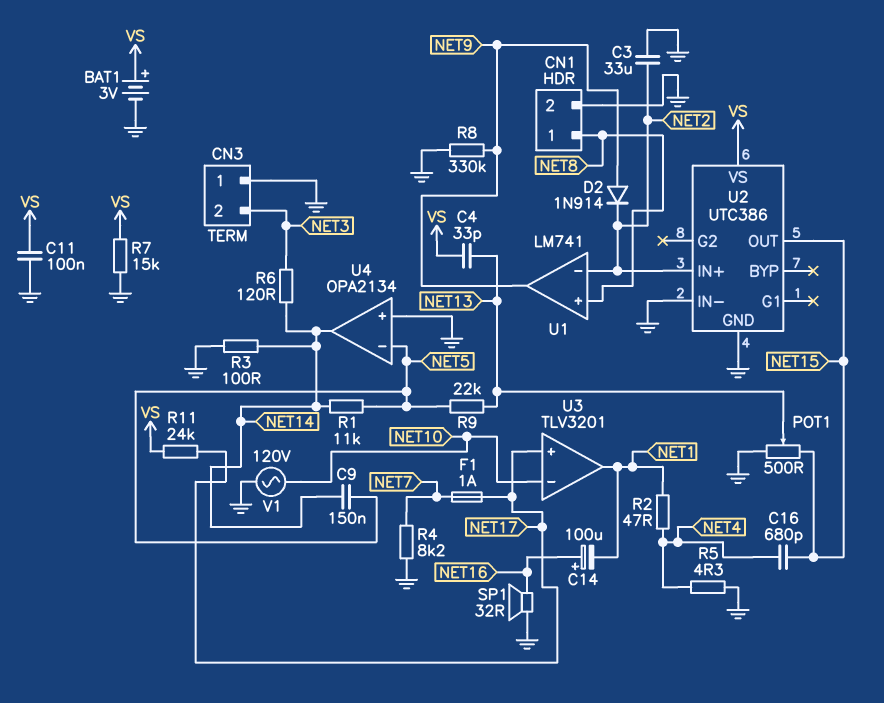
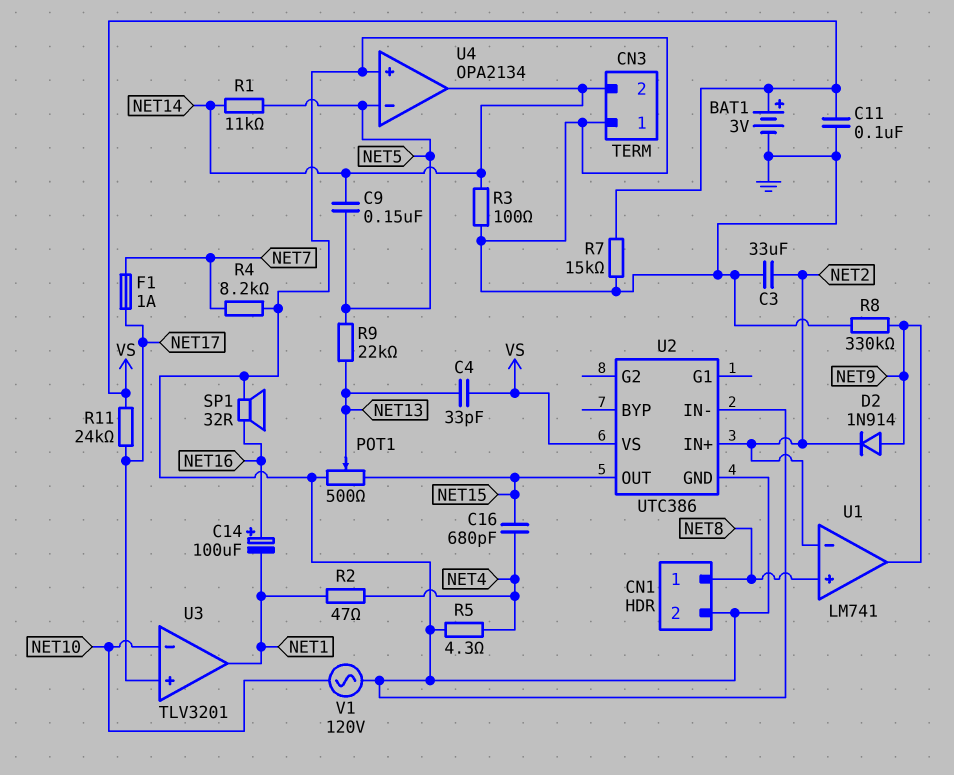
CN3 pin 2: NET3 -> NET14
R6: 120 (NET3, NET14) -> none

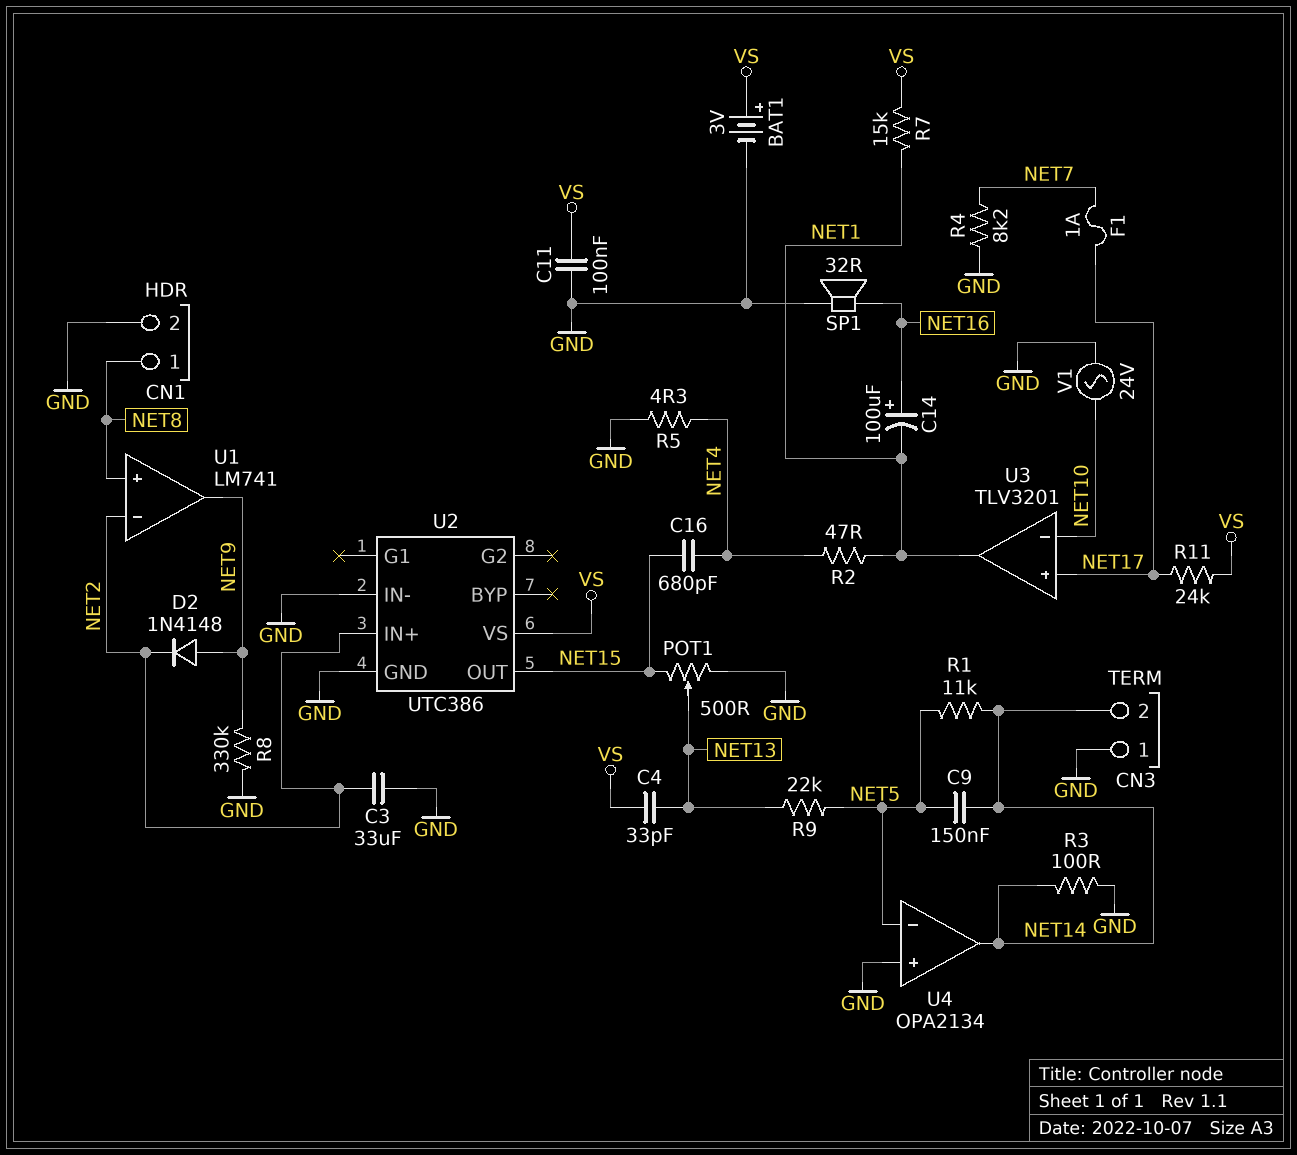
D2: diode 1N914 (A NET9, K NET2) -> diode 1N4148 (A NET9, K NET2)
R7: 15k (GND, VS) -> 15k (NET1, VS)
V1: AC 120V (GND, NET10) -> AC 24V (GND, NET10)

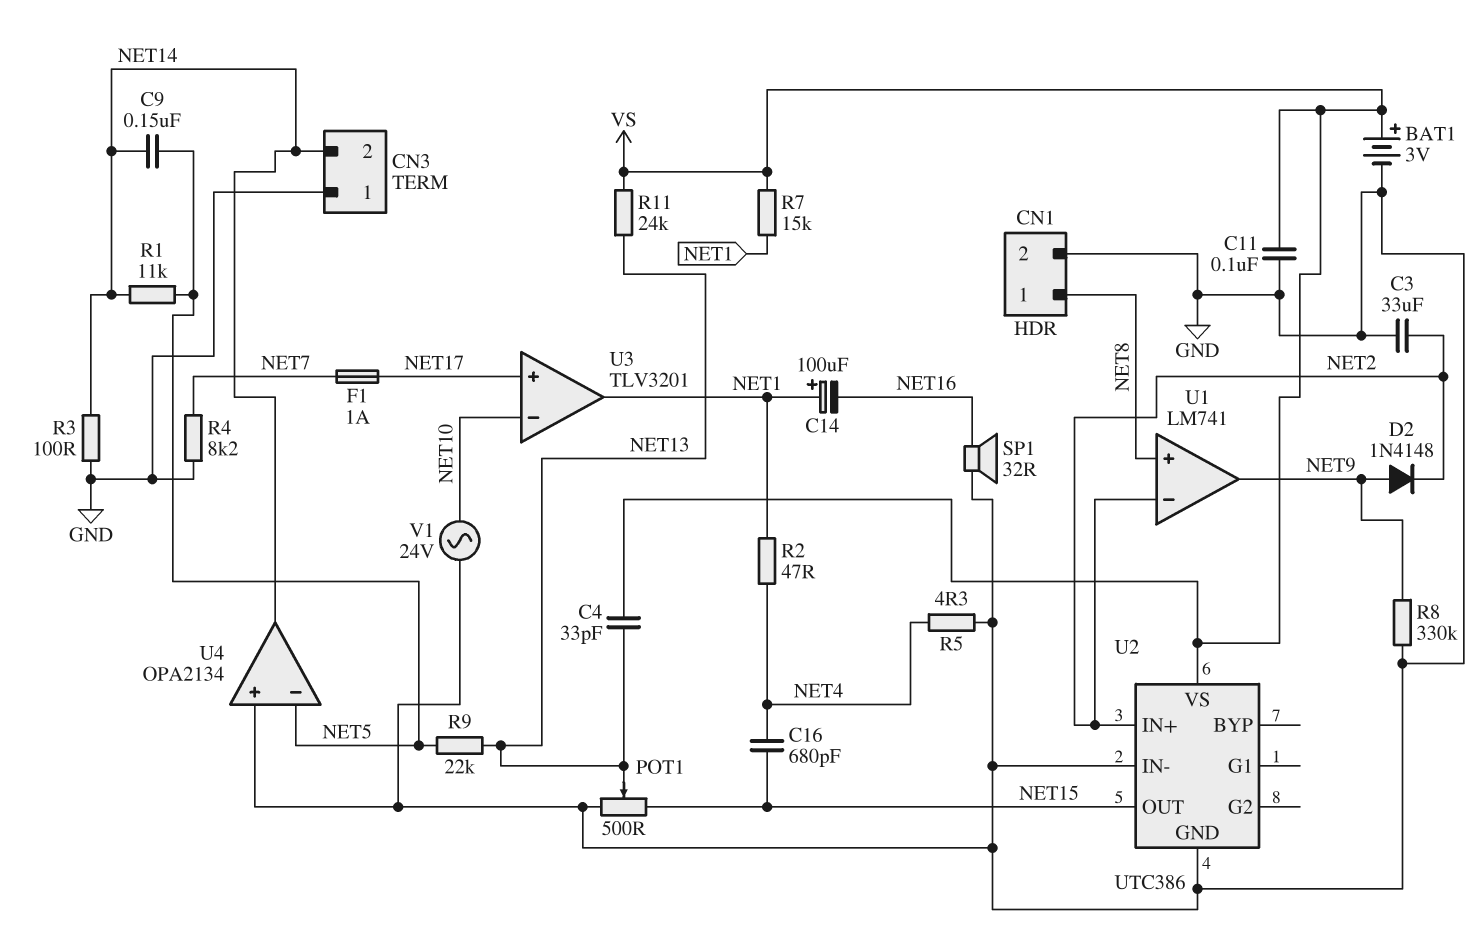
C14: 100uF (plus NET16, minus NET1) -> 100uF (plus NET1, minus NET16)
R11: 24k (NET17, VS) -> 24k (NET13, VS)

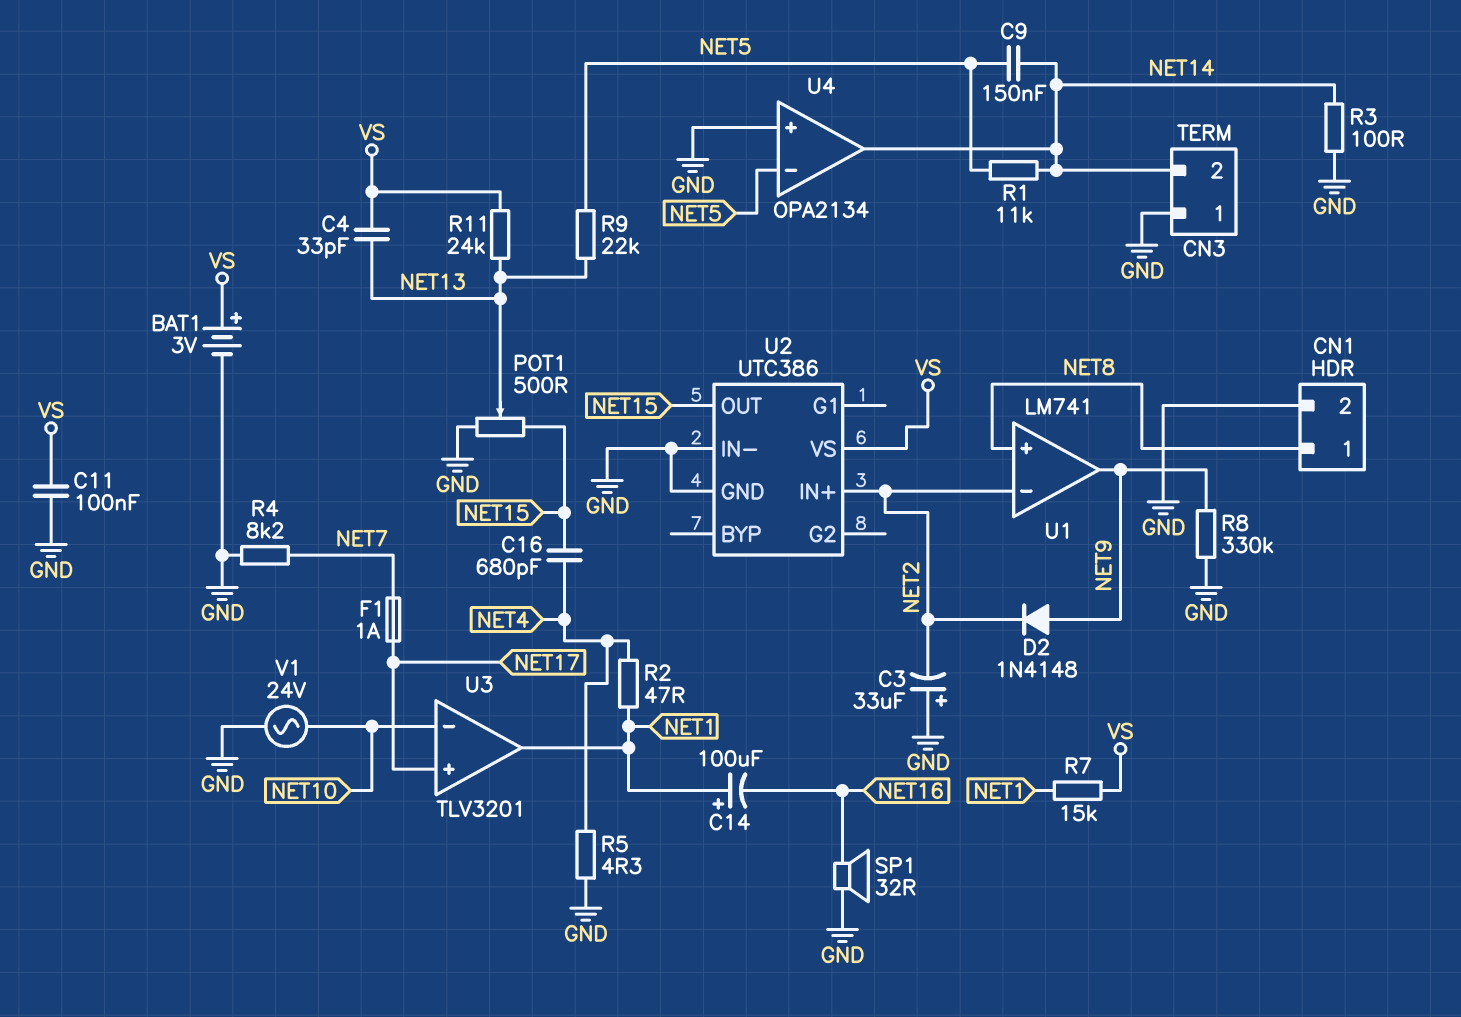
C3: 33uF (GND, NET2) -> 33uF (plus GND, minus NET2)

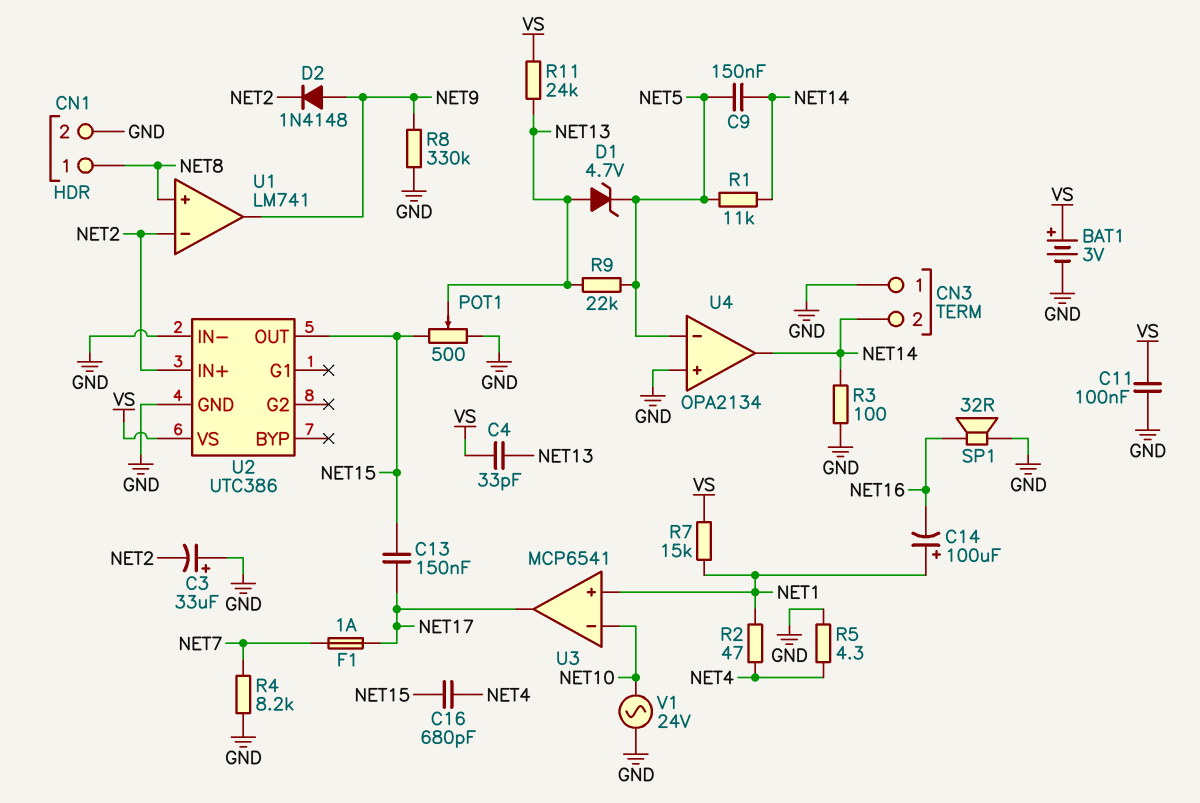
C13: none -> 150nF (NET15, NET17)
D1: none -> zener 4.7V (A NET13, K NET5)
U3: TLV3201 -> MCP6541
U3 pin in+: NET17 -> NET1
U3 pin out: NET1 -> NET17

